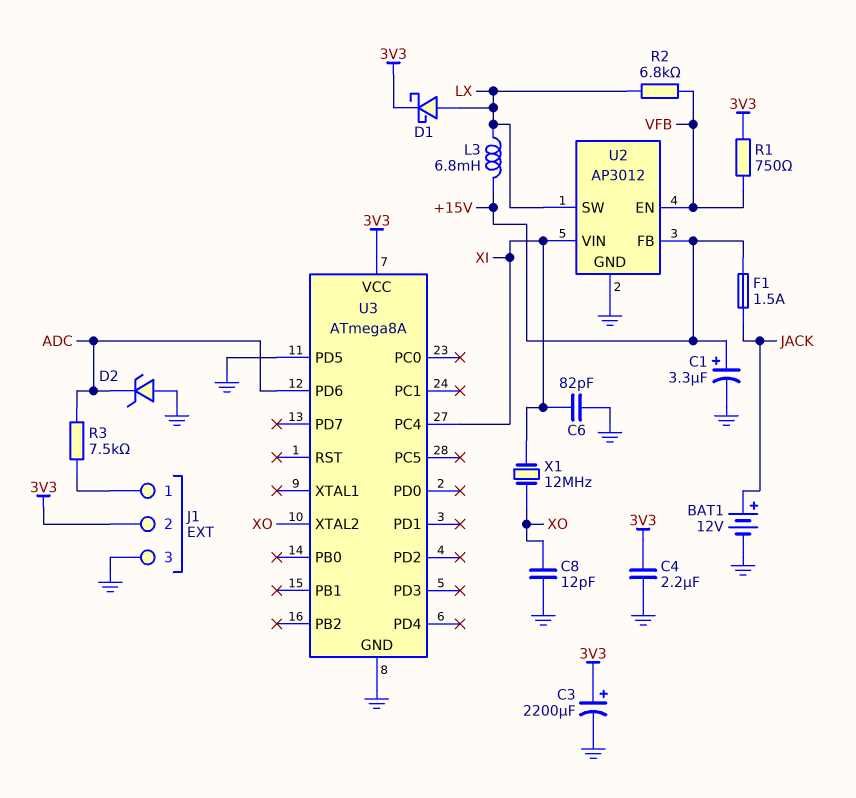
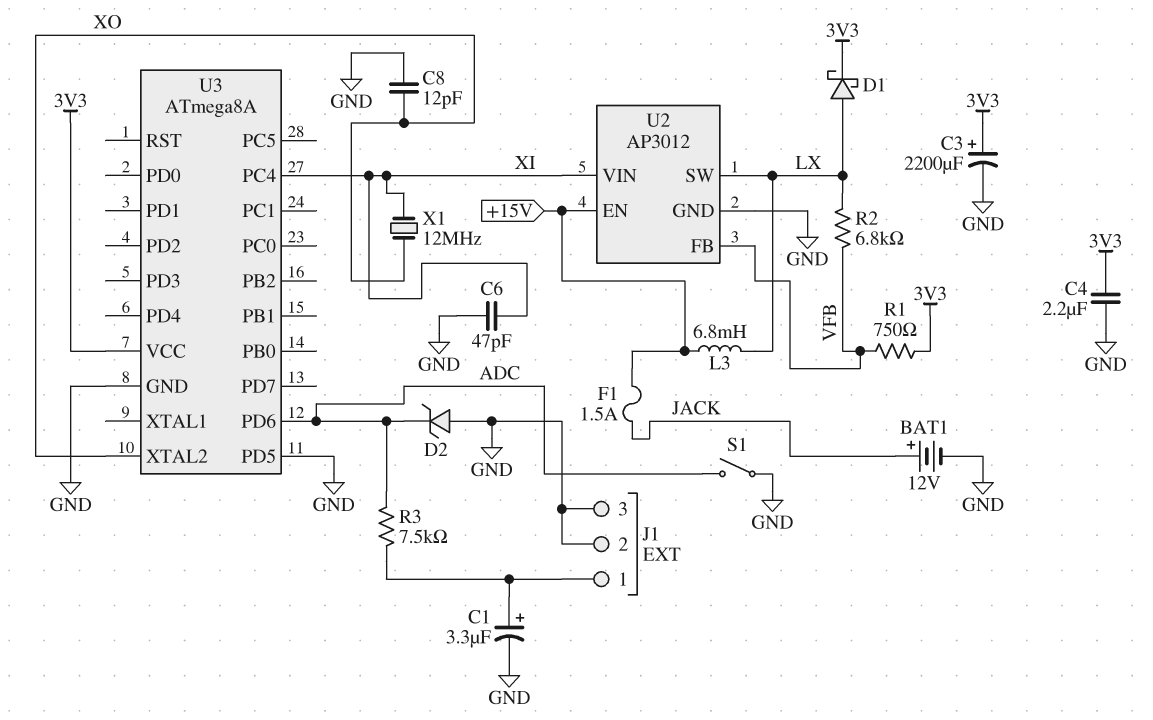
C1: 3.3uF (plus +15V, minus GND) -> 3.3uF (plus J1/1, minus GND)
C6: 82pF (GND, XI) -> 47pF (GND, XI)
J1 pin 2: 3V3 -> GND
S1: none -> switch (ADC, GND)
U2 pin EN: VFB -> +15V
U2 pin FB: +15V -> VFB

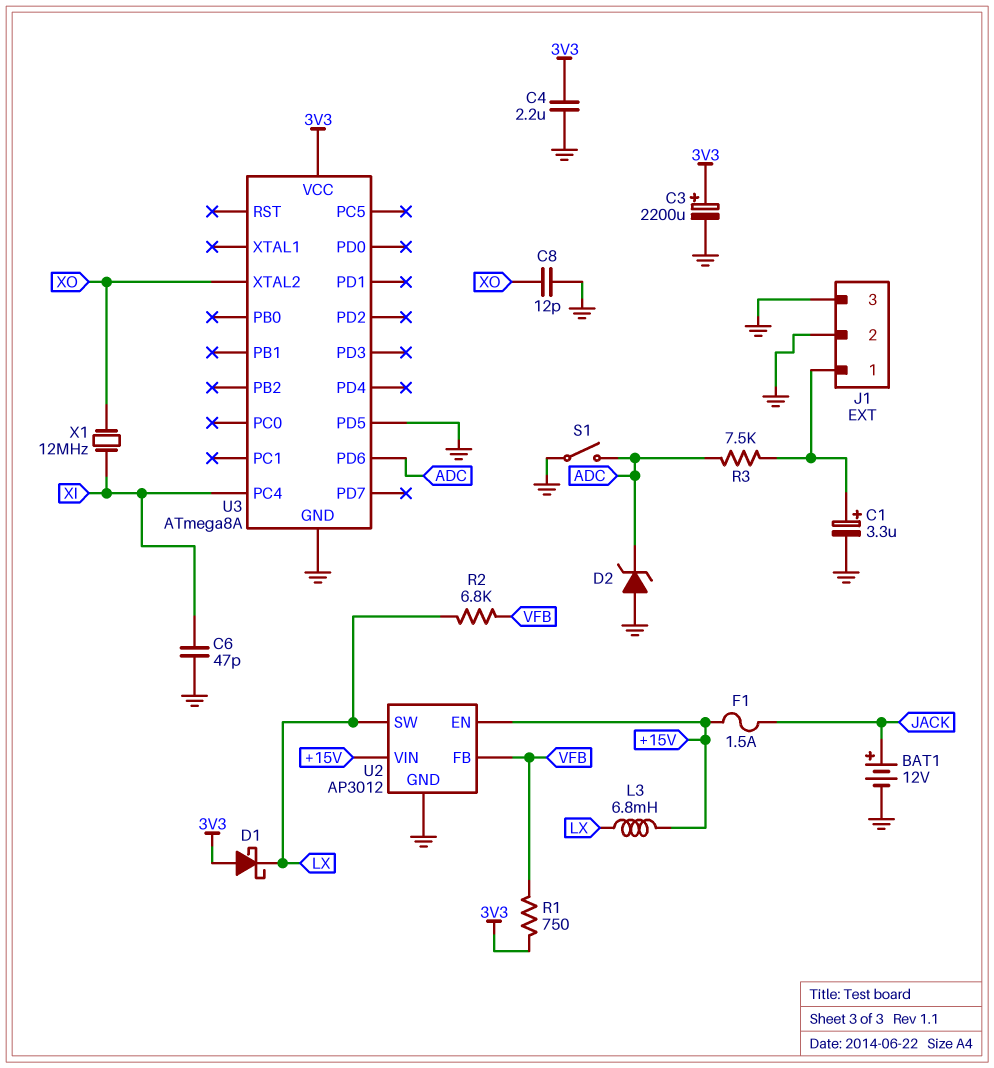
D1: schottky (A LX, K 3V3) -> schottky (A 3V3, K LX)
U2 pin VIN: XI -> +15V

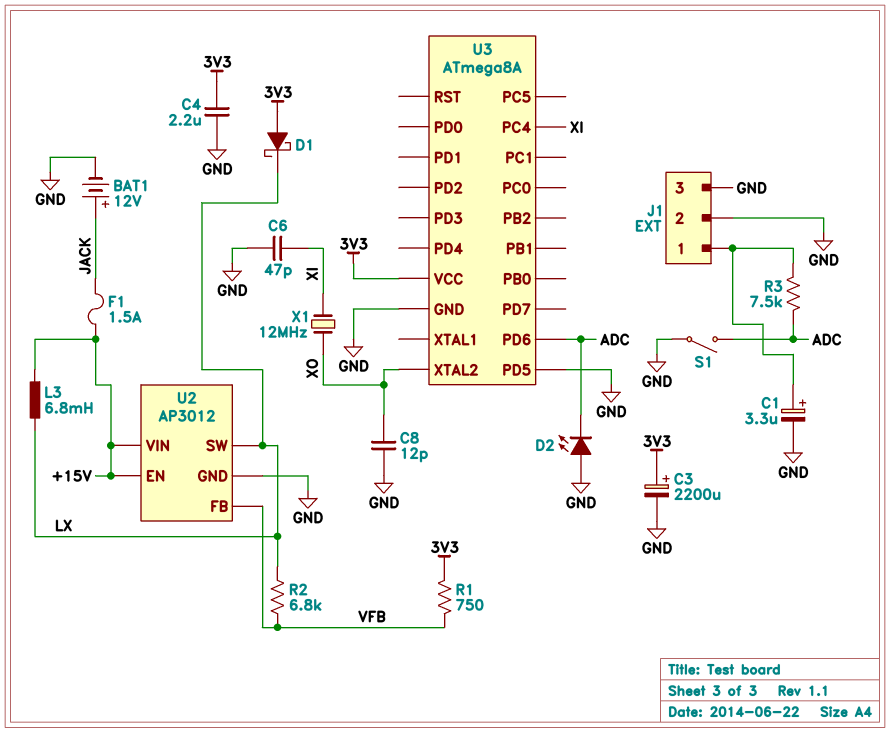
D2: zener (A GND, K ADC) -> LED (A GND, K ADC)

